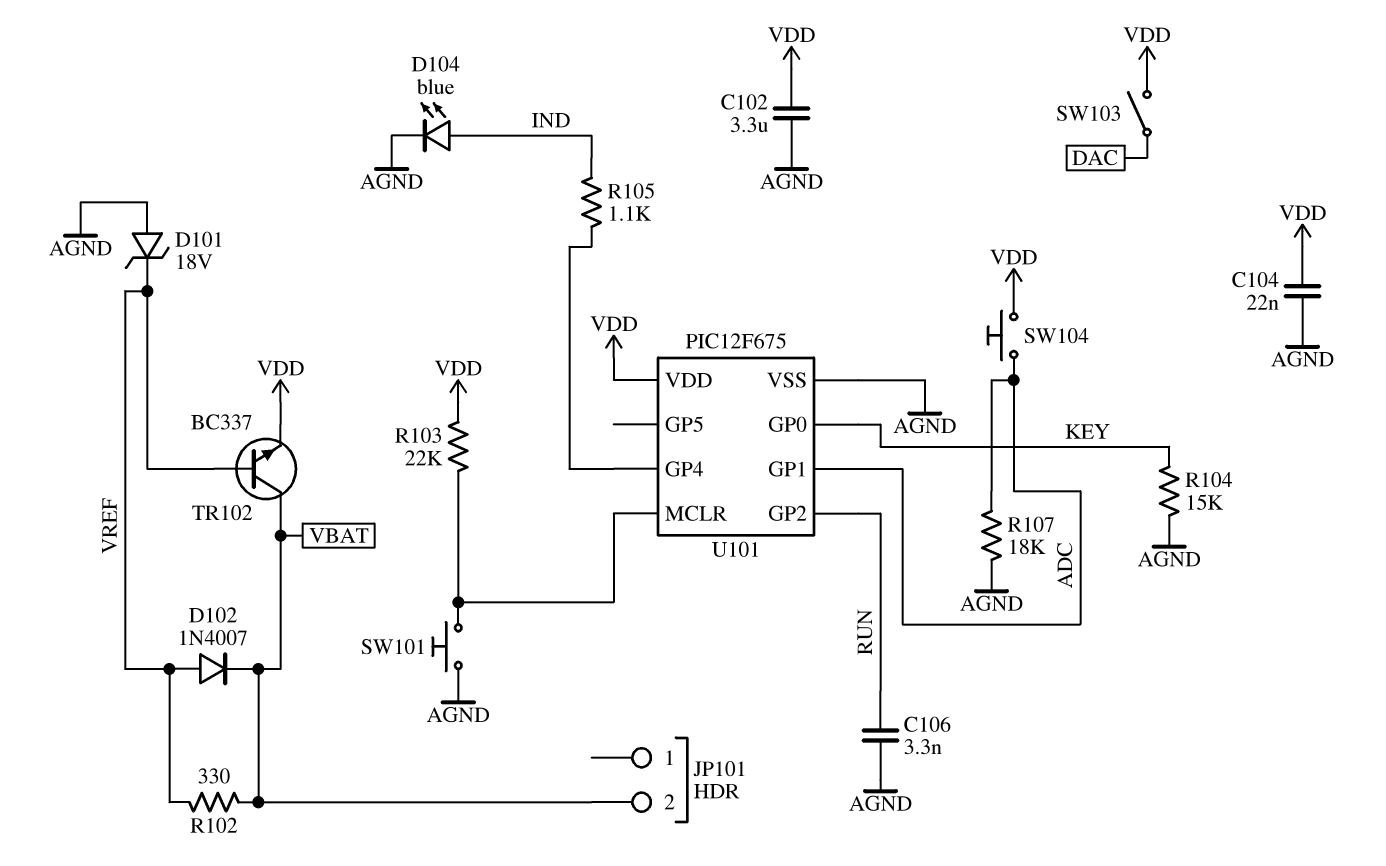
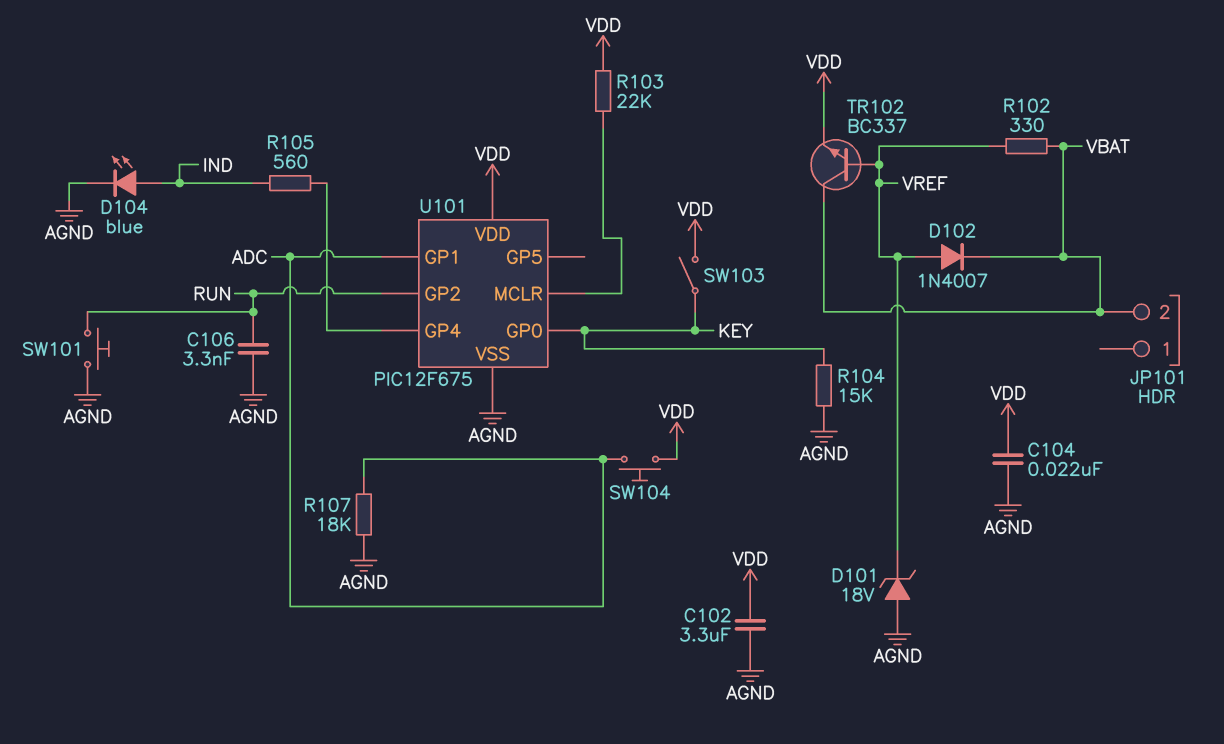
R105: 1.1k (IND, U101/GP4) -> 560 (IND, U101/GP4)
SW101: button (AGND, U101/MCLR) -> button (AGND, RUN)
SW103: switch (DAC, VDD) -> switch (KEY, VDD)

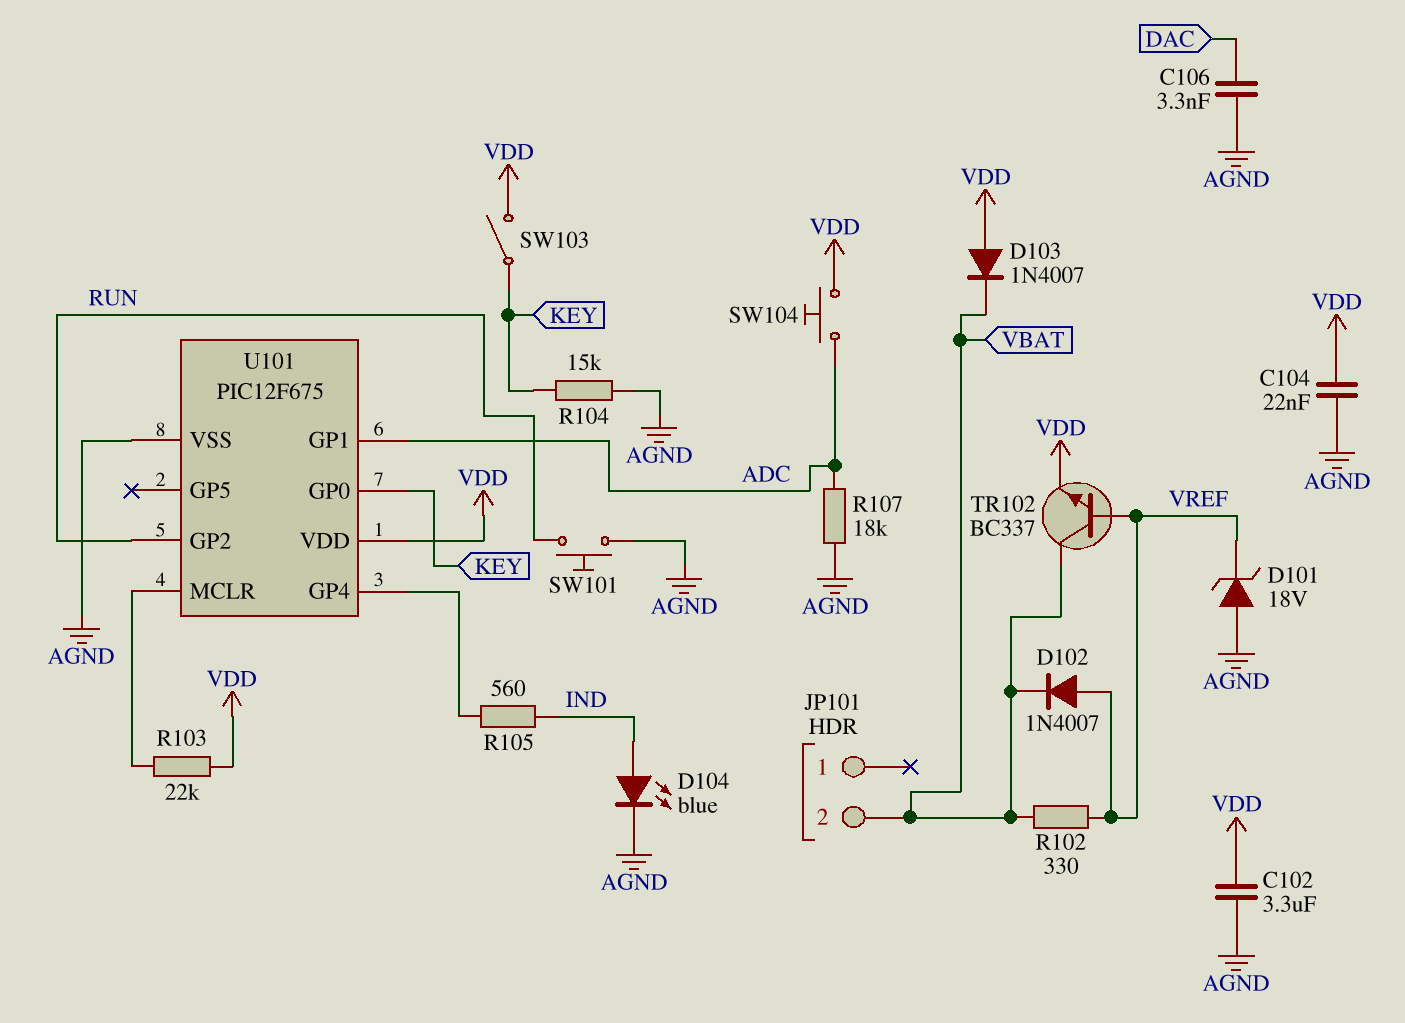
C106: 3.3nF (AGND, RUN) -> 3.3nF (AGND, DAC)
D103: none -> diode 1N4007 (A VDD, K VBAT)

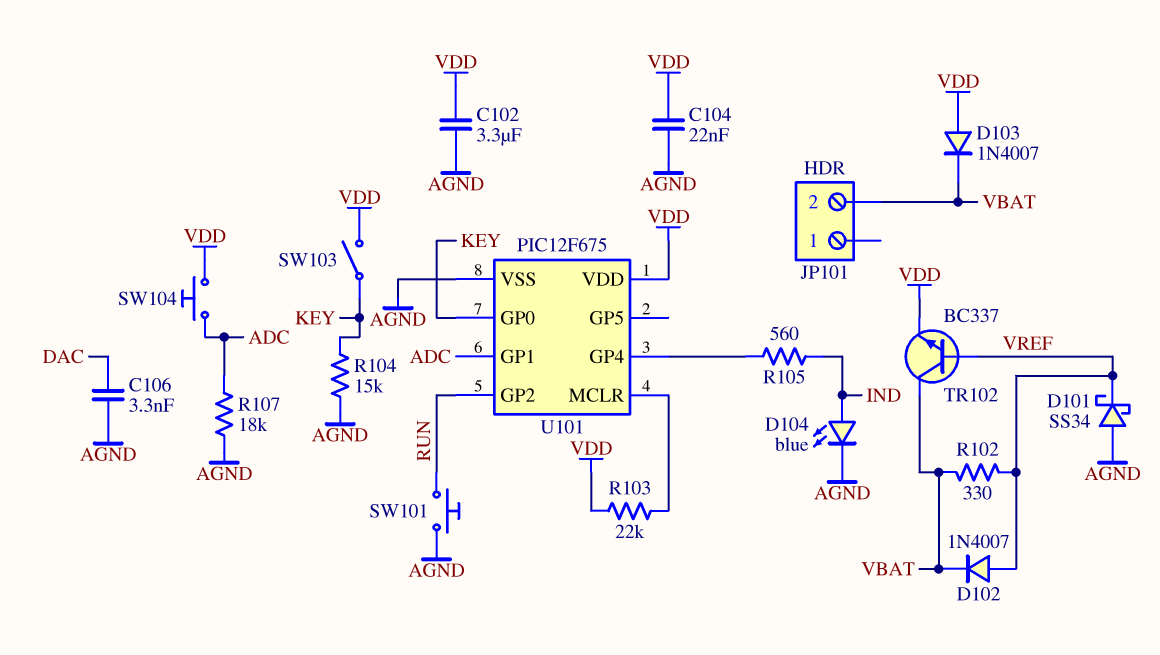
D101: zener 18V (A AGND, K VREF) -> schottky SS34 (A AGND, K VREF)

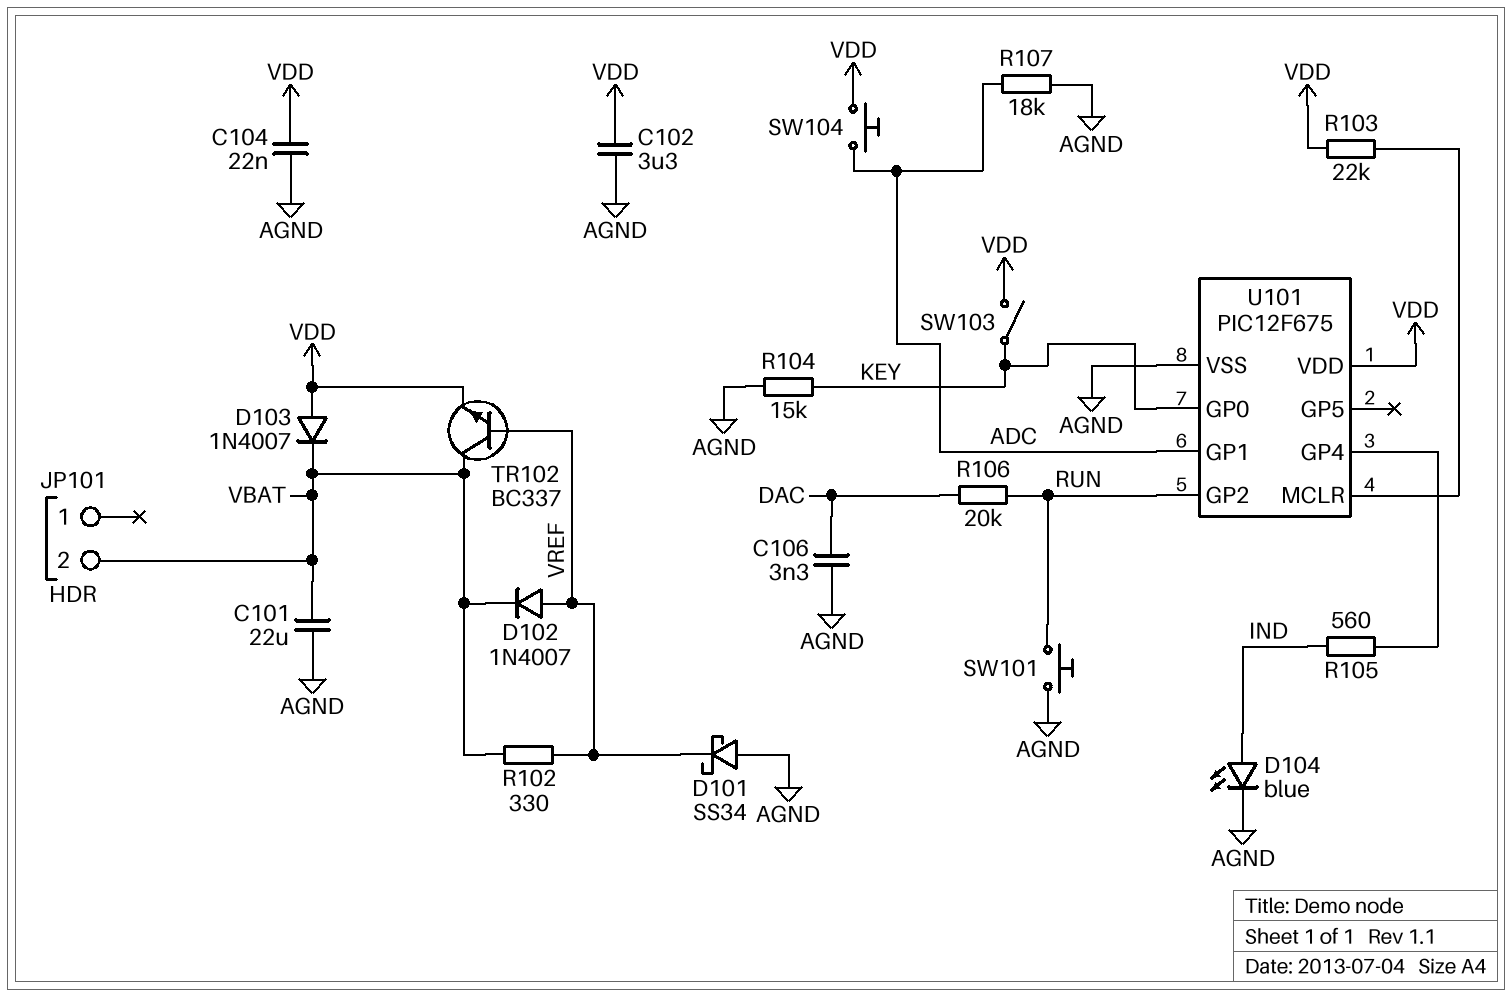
C101: none -> 22uF (AGND, VBAT)
R106: none -> 20k (DAC, RUN)

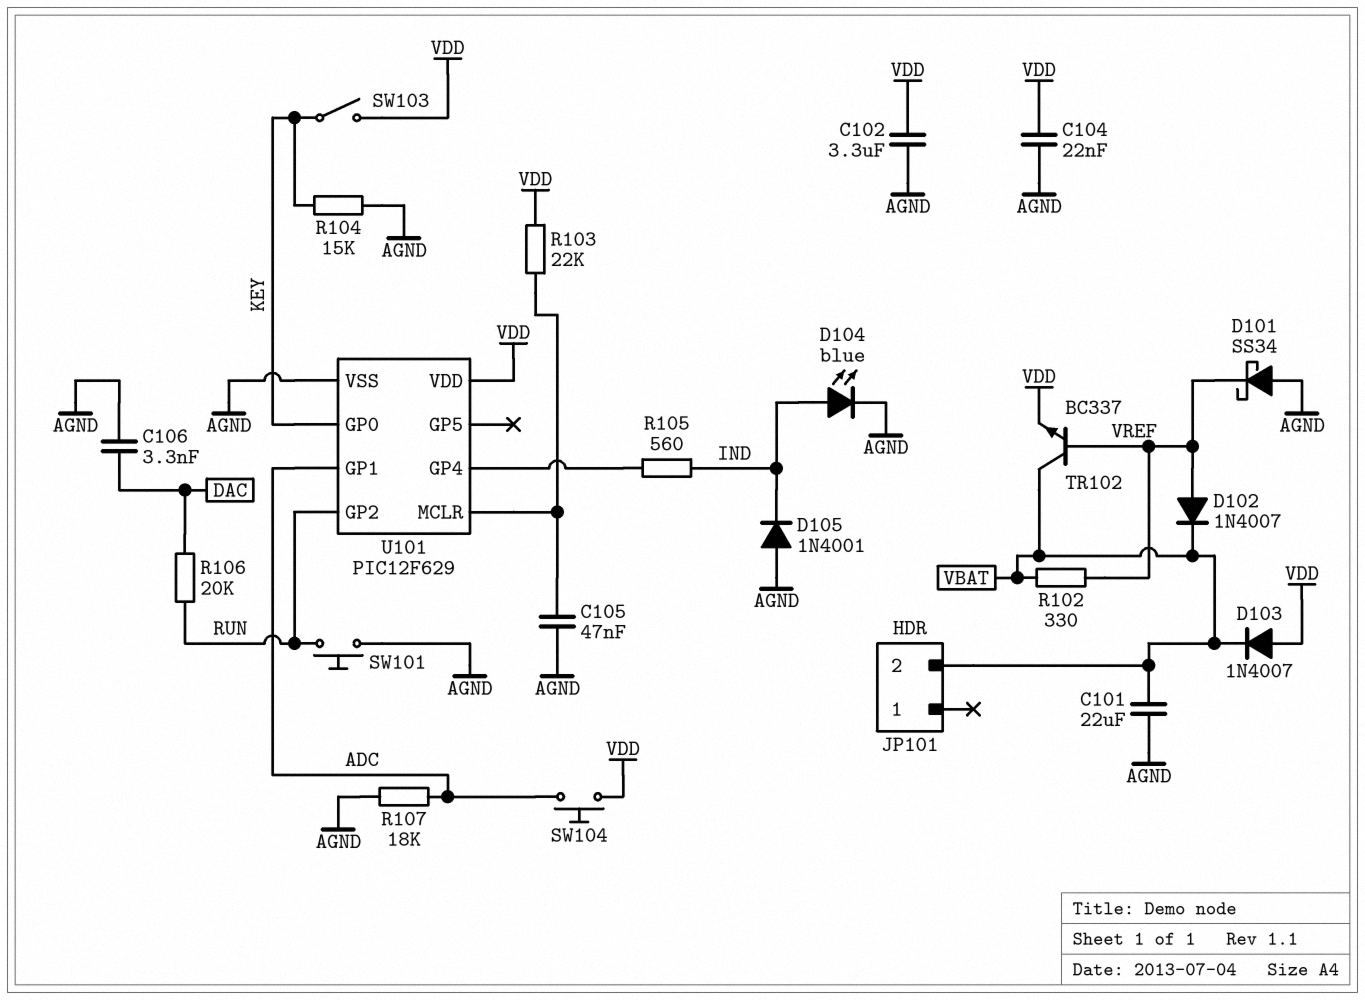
C105: none -> 47nF (AGND, U101/MCLR)
D105: none -> diode 1N4001 (A AGND, K IND)
U101: PIC12F675 -> PIC12F629

